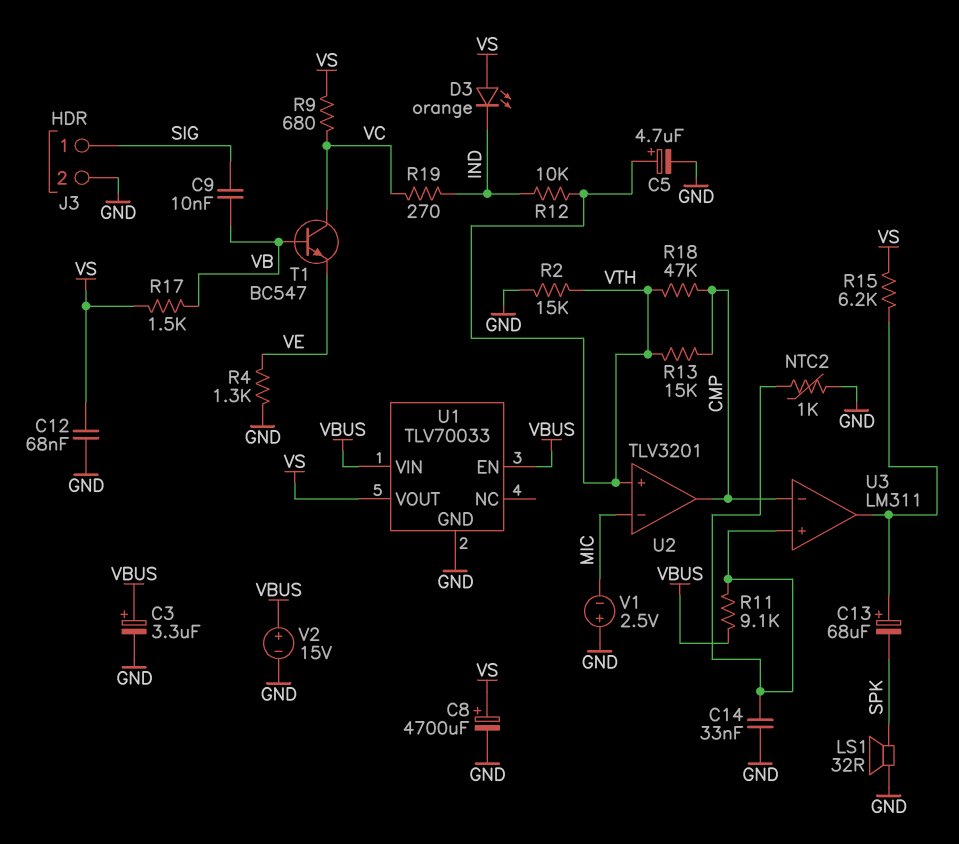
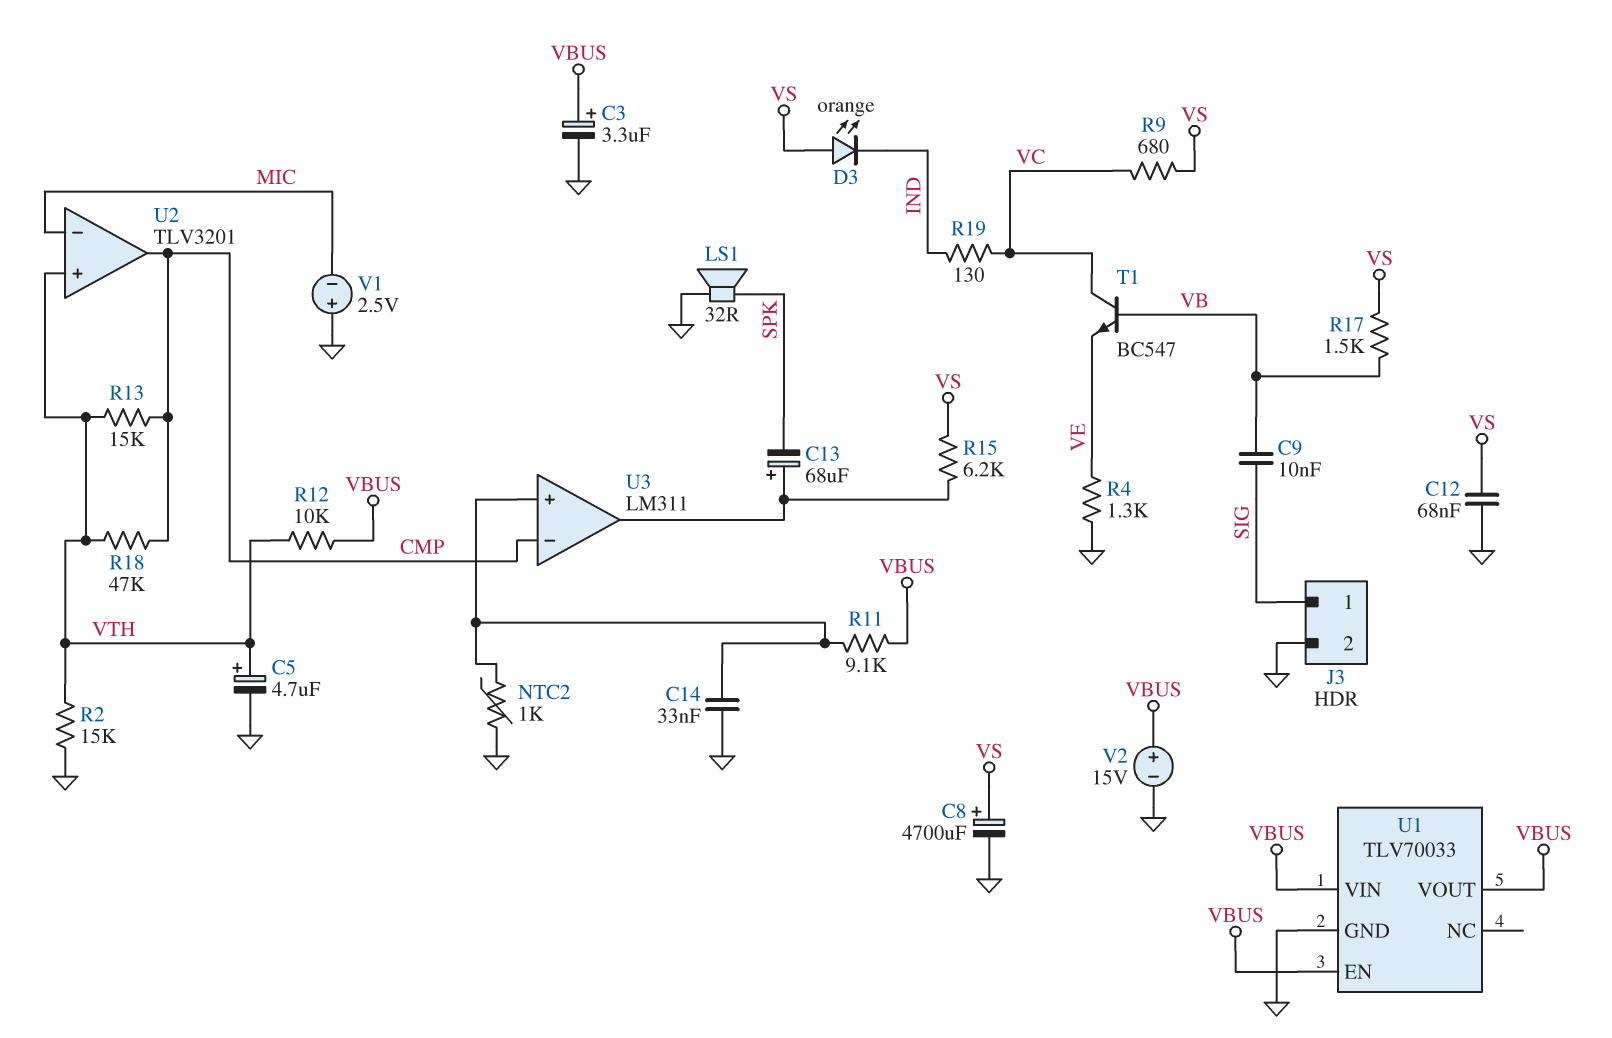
R12: 10k (IND, VTH) -> 10k (VBUS, VTH)
R19: 270 (IND, VC) -> 130 (IND, VC)
U1 pin VOUT: VS -> VBUS

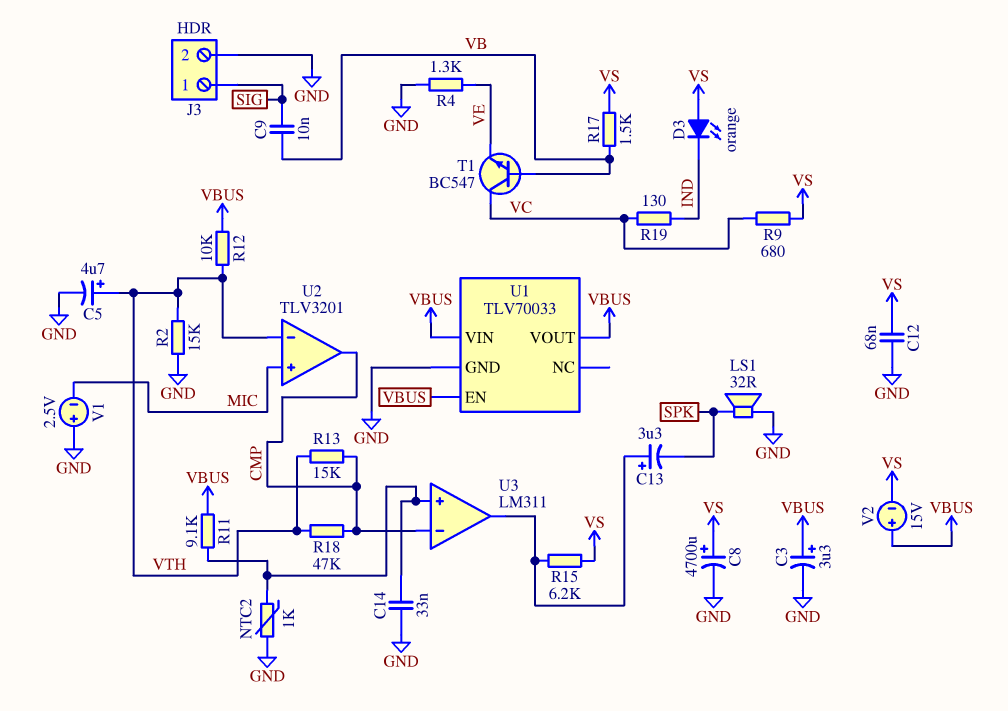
C13: 68uF (plus U3/out, minus SPK) -> 3.3uF (plus U3/out, minus SPK)
U2 pin in+: VTH -> MIC
U2 pin in-: MIC -> VTH
V2: 15V (plus VBUS, minus GND) -> 15V (plus VBUS, minus VS)

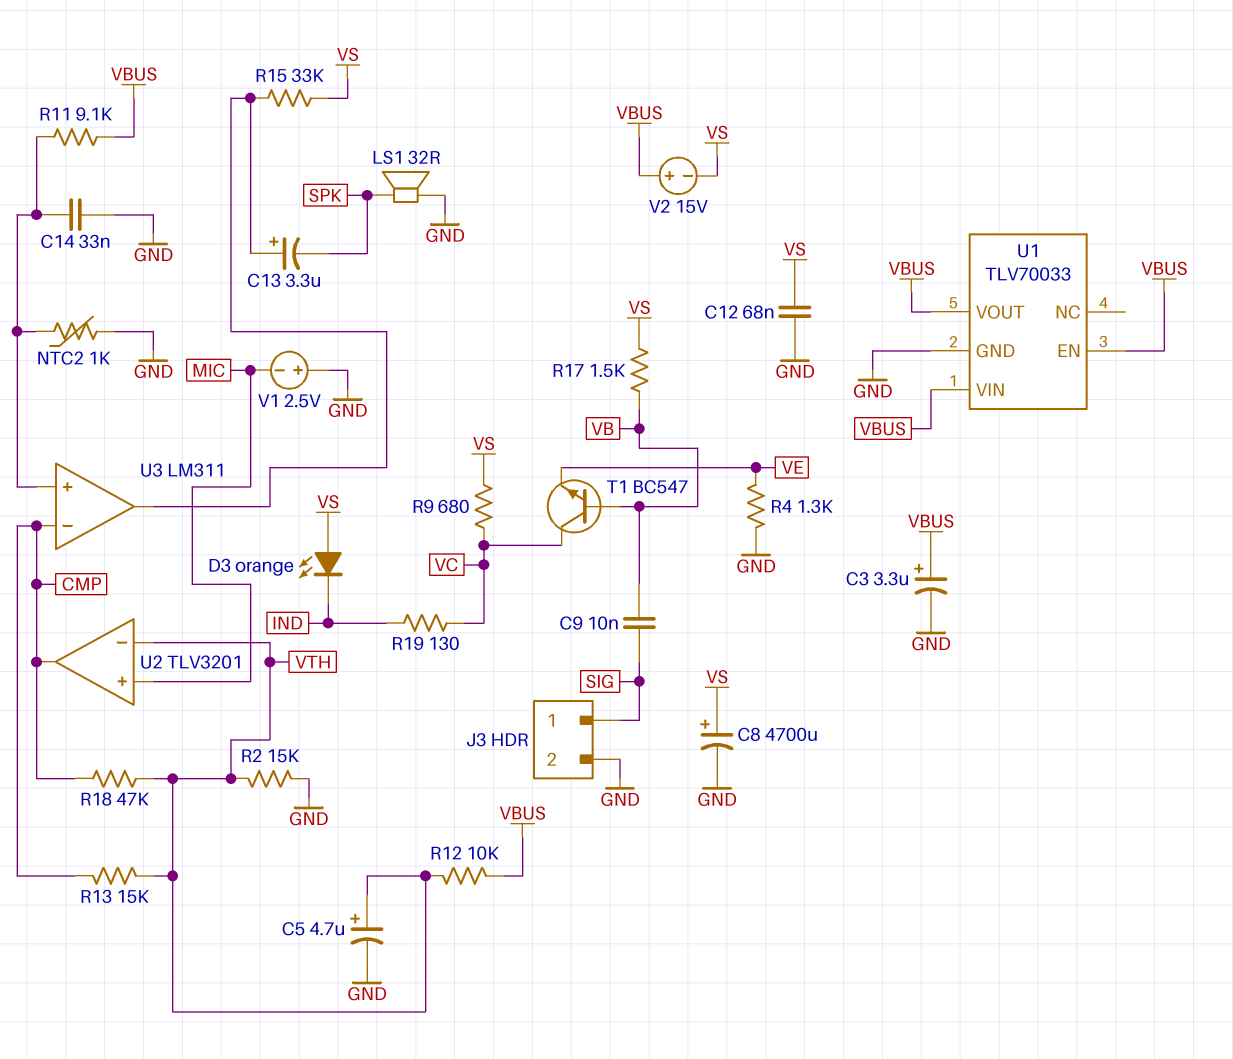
R15: 6.2k (U3/out, VS) -> 33k (U3/out, VS)

